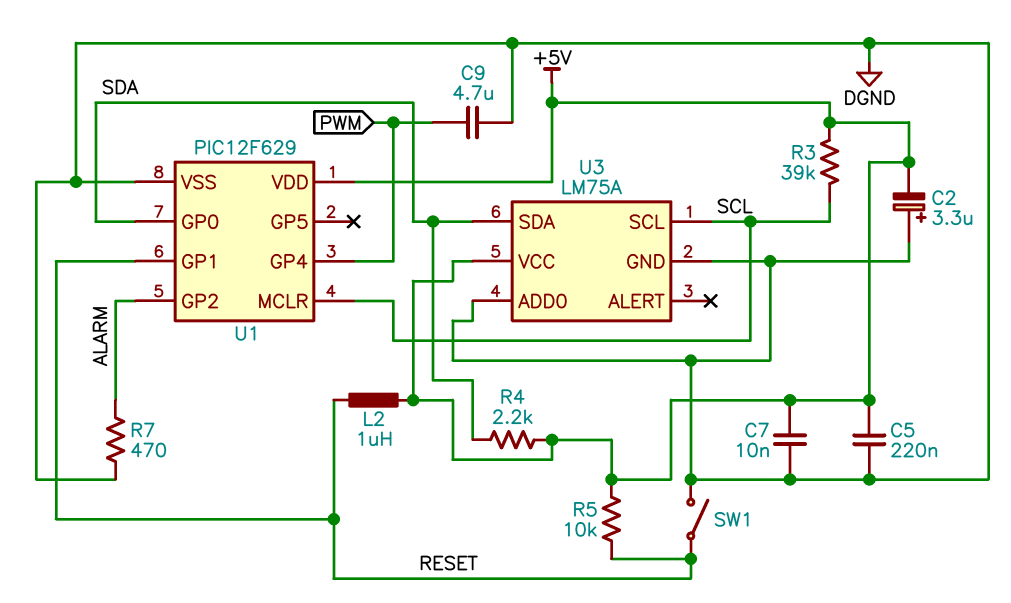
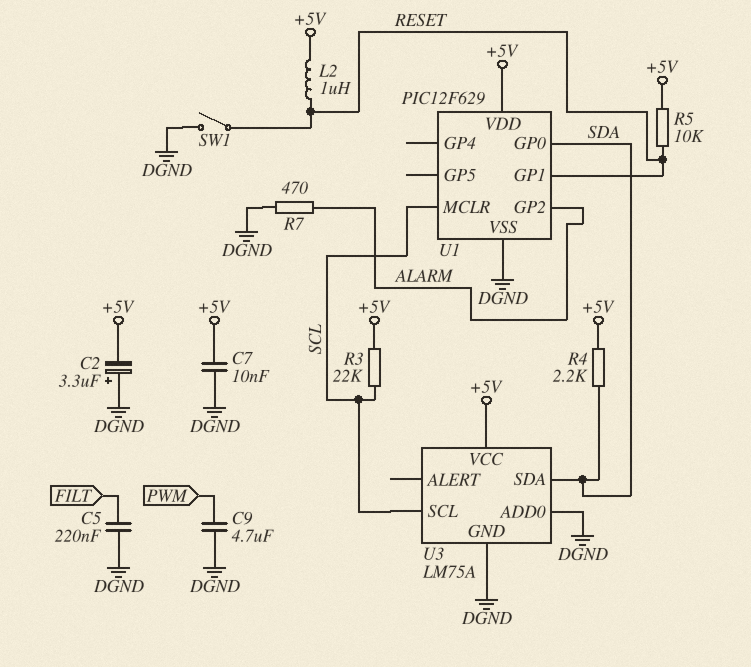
C5: 220nF (+5V, DGND) -> 220nF (DGND, FILT)
R3: 39k (+5V, SCL) -> 22k (+5V, SCL)
U1 pin GP4: PWM -> none

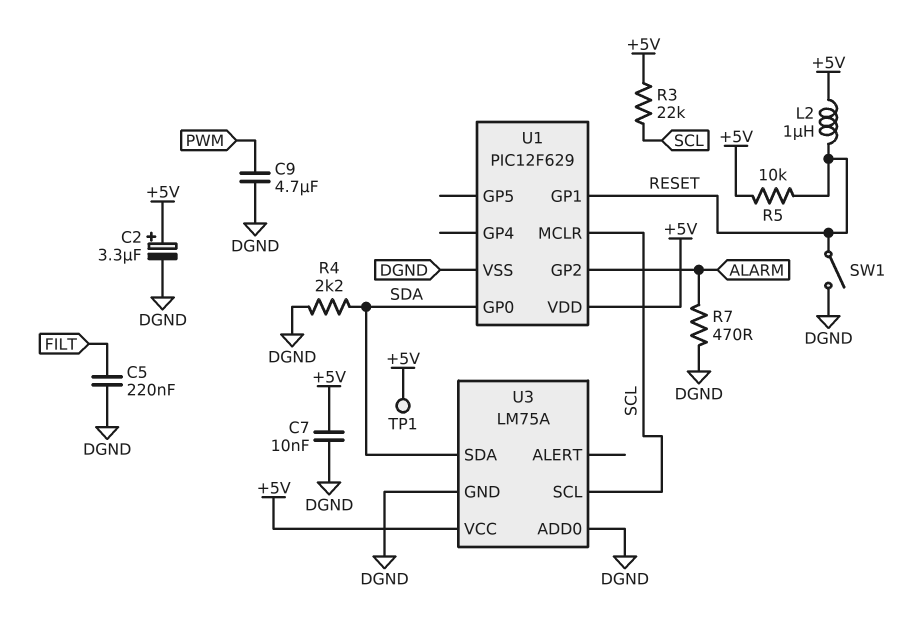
C2: 3.3uF (plus DGND, minus +5V) -> 3.3uF (plus +5V, minus DGND)
R4: 2.2k (+5V, SDA) -> 2.2k (DGND, SDA)
TP1: none -> test point (+5V)

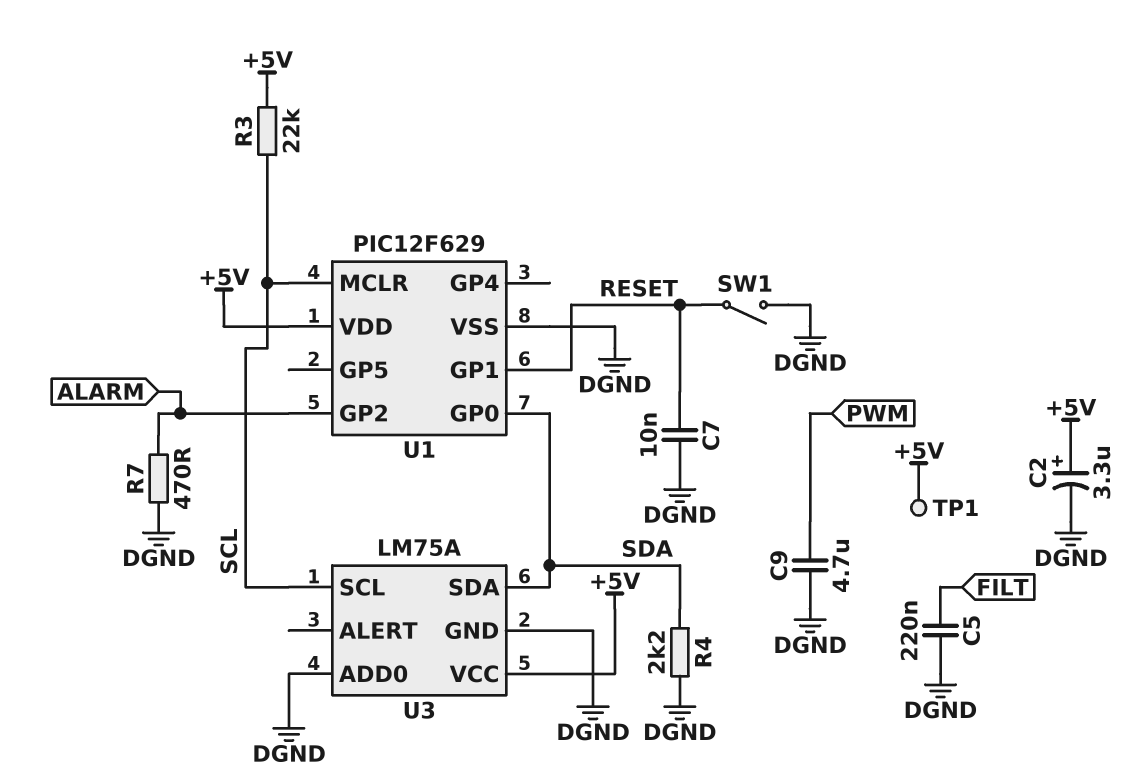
C7: 10nF (+5V, DGND) -> 10nF (DGND, RESET)
L2: 1uH (+5V, RESET) -> none
R5: 10k (+5V, RESET) -> none

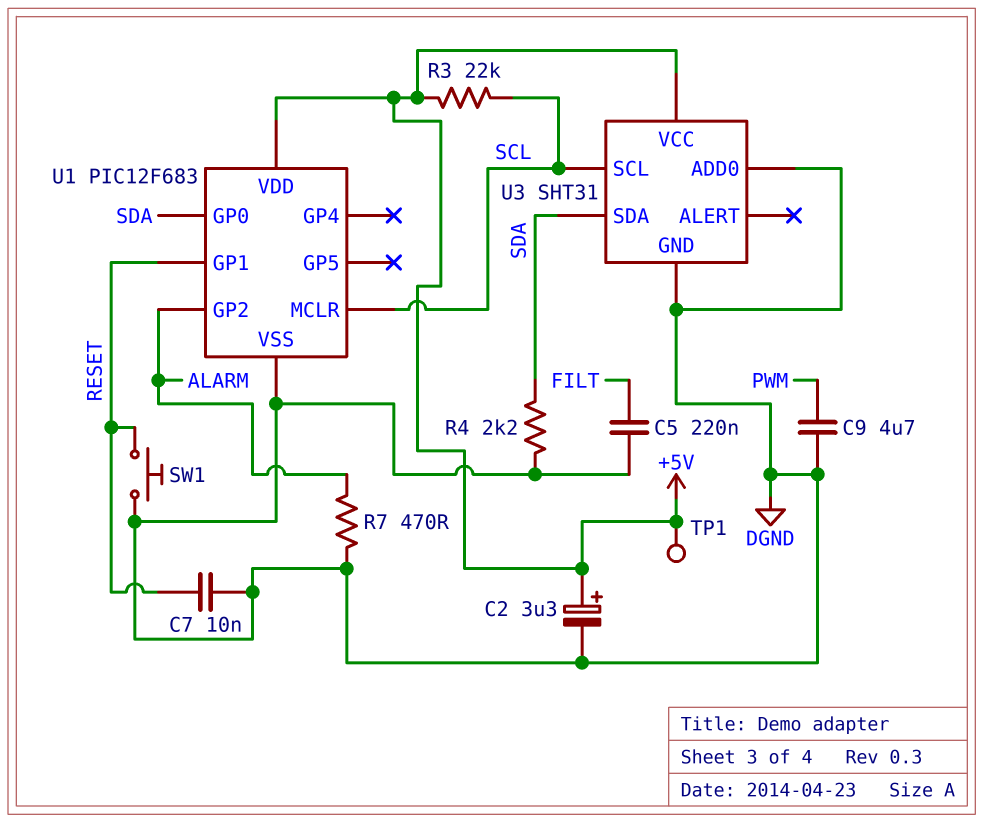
SW1: switch (DGND, RESET) -> button (DGND, RESET)
U1: PIC12F629 -> PIC12F683
U3: LM75A -> SHT31

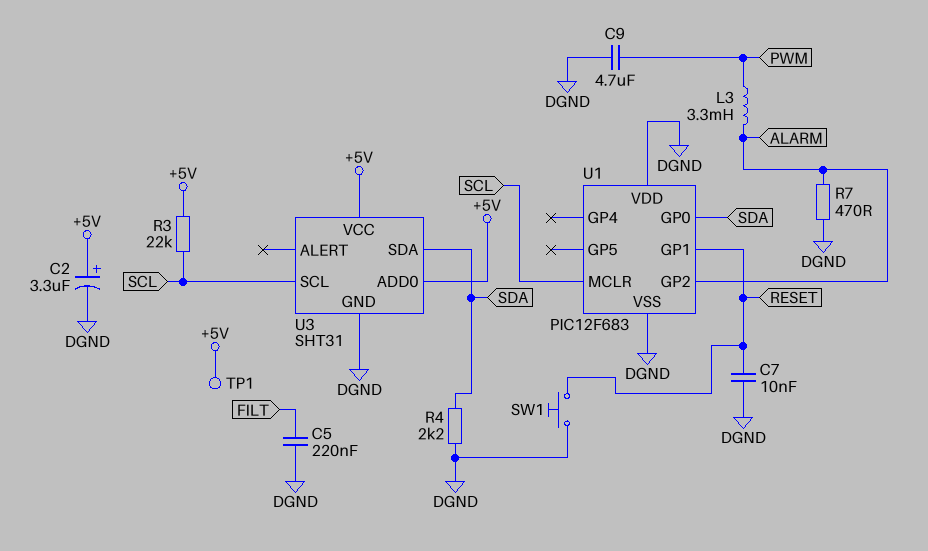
L3: none -> 3.3mH (ALARM, PWM)
U1 pin VDD: +5V -> DGND
U3 pin ADD0: DGND -> +5V

